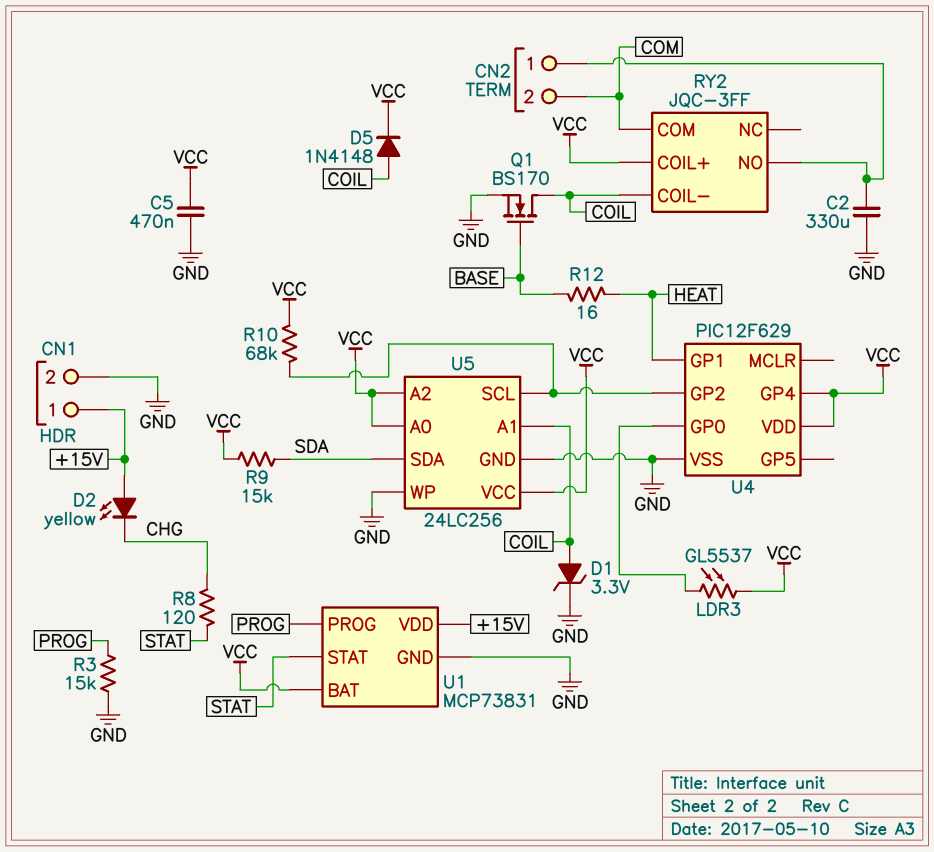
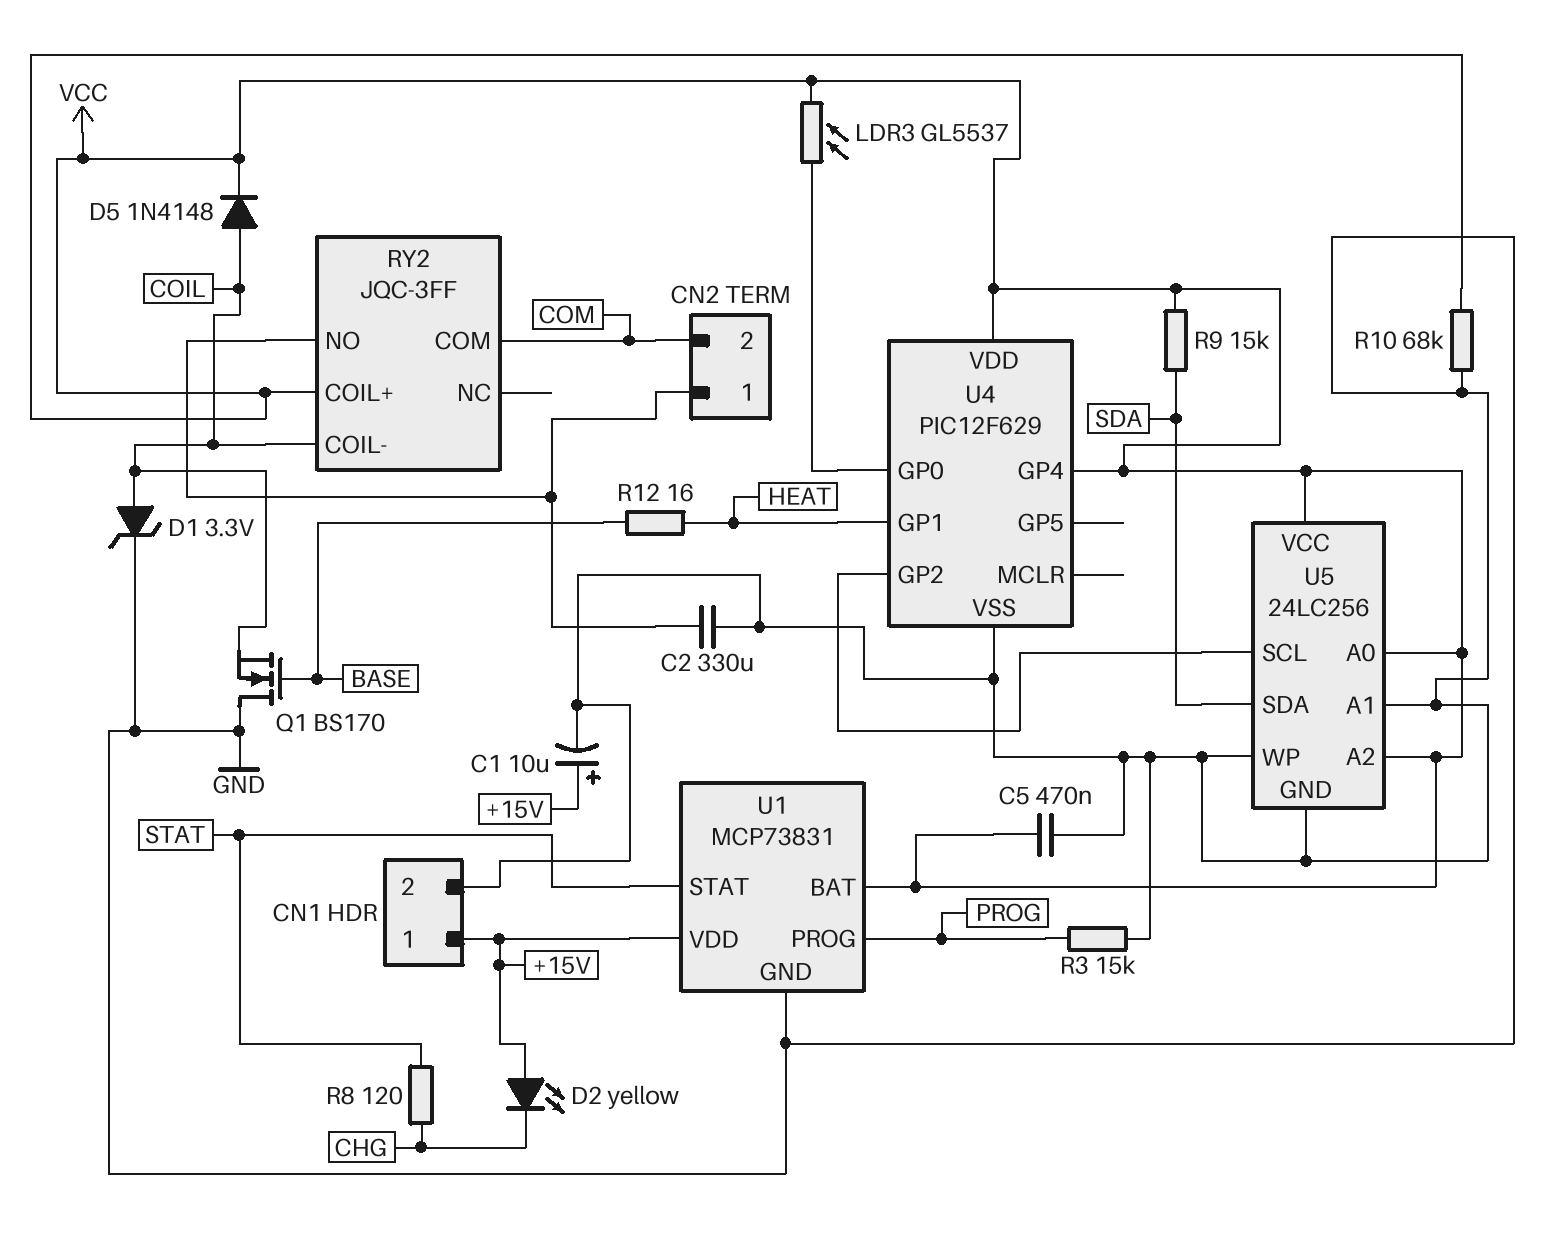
C1: none -> 10uF (plus +15V, minus GND)
Q1: NMOS BS170 (G BASE, D COIL, S GND) -> NMOS BS170 (G BASE, D GND, S COIL)
R10: 68k (U4/GP2, VCC) -> 68k (GND, VCC)
U5 pin A1: COIL -> GND

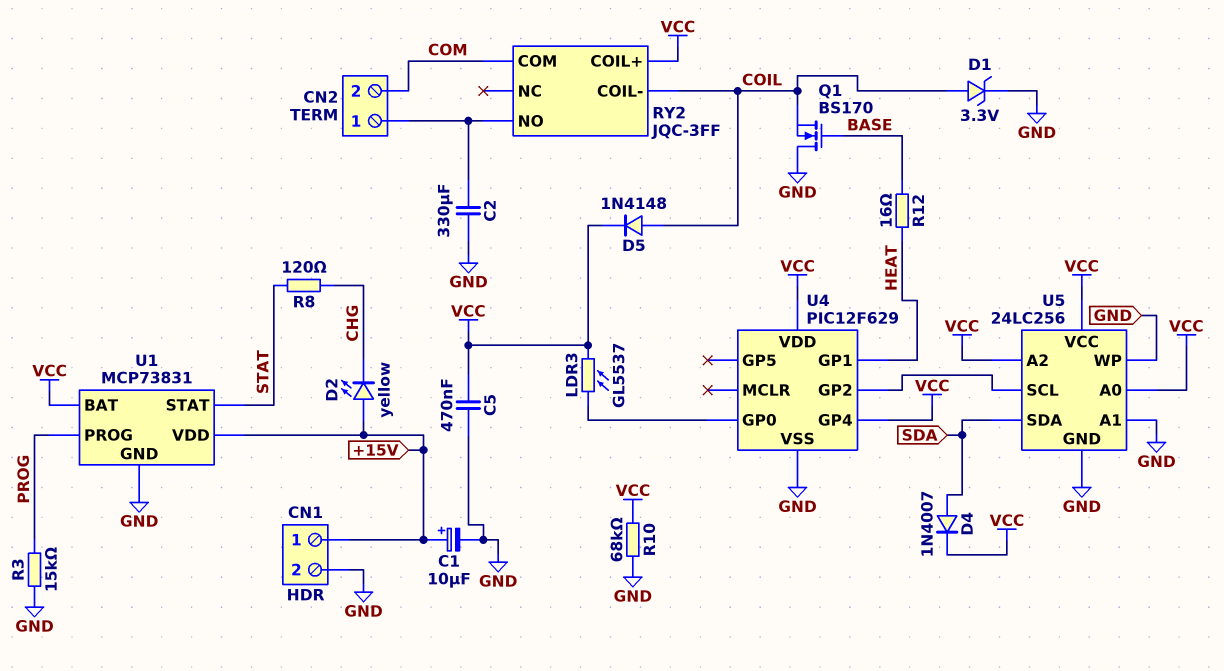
D4: none -> diode 1N4007 (A SDA, K VCC)
R9: 15k (SDA, VCC) -> none

